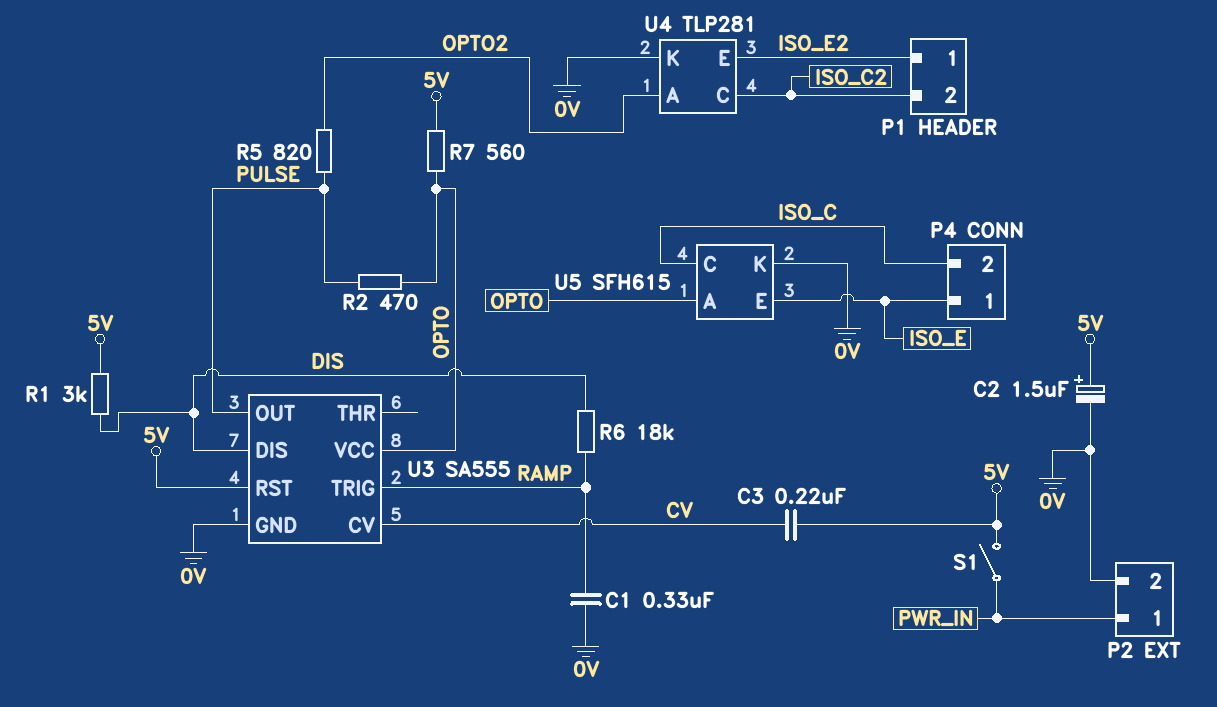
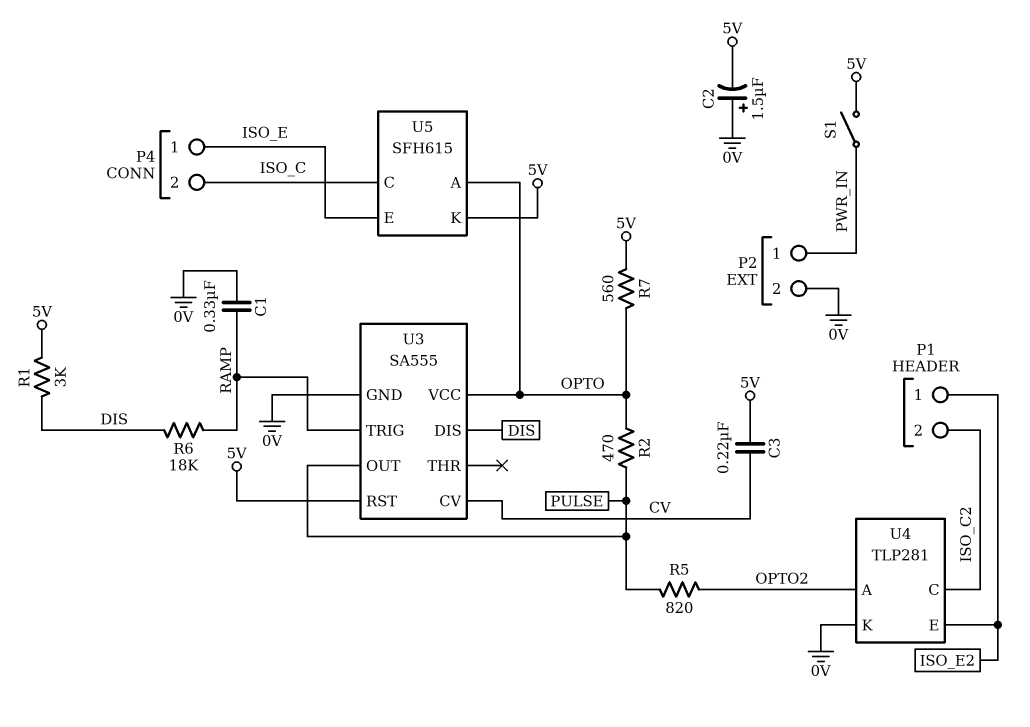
C2: 1.5uF (plus 5V, minus 0V) -> 1.5uF (plus 0V, minus 5V)
U5 pin K: 0V -> 5V

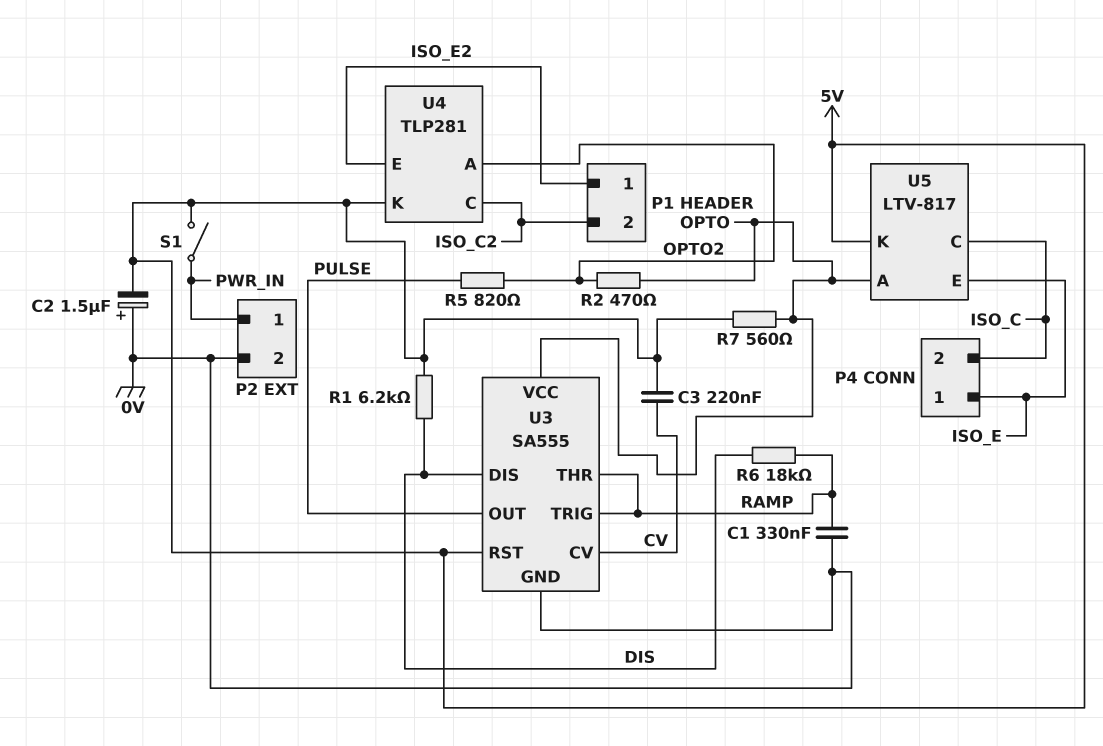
R1: 3k (5V, DIS) -> 6.2k (5V, DIS)
R2: 470 (OPTO, PULSE) -> 470 (OPTO, OPTO2)
U3 pin THR: none -> RAMP
U4 pin K: 0V -> 5V
U5: SFH615 -> LTV-817

